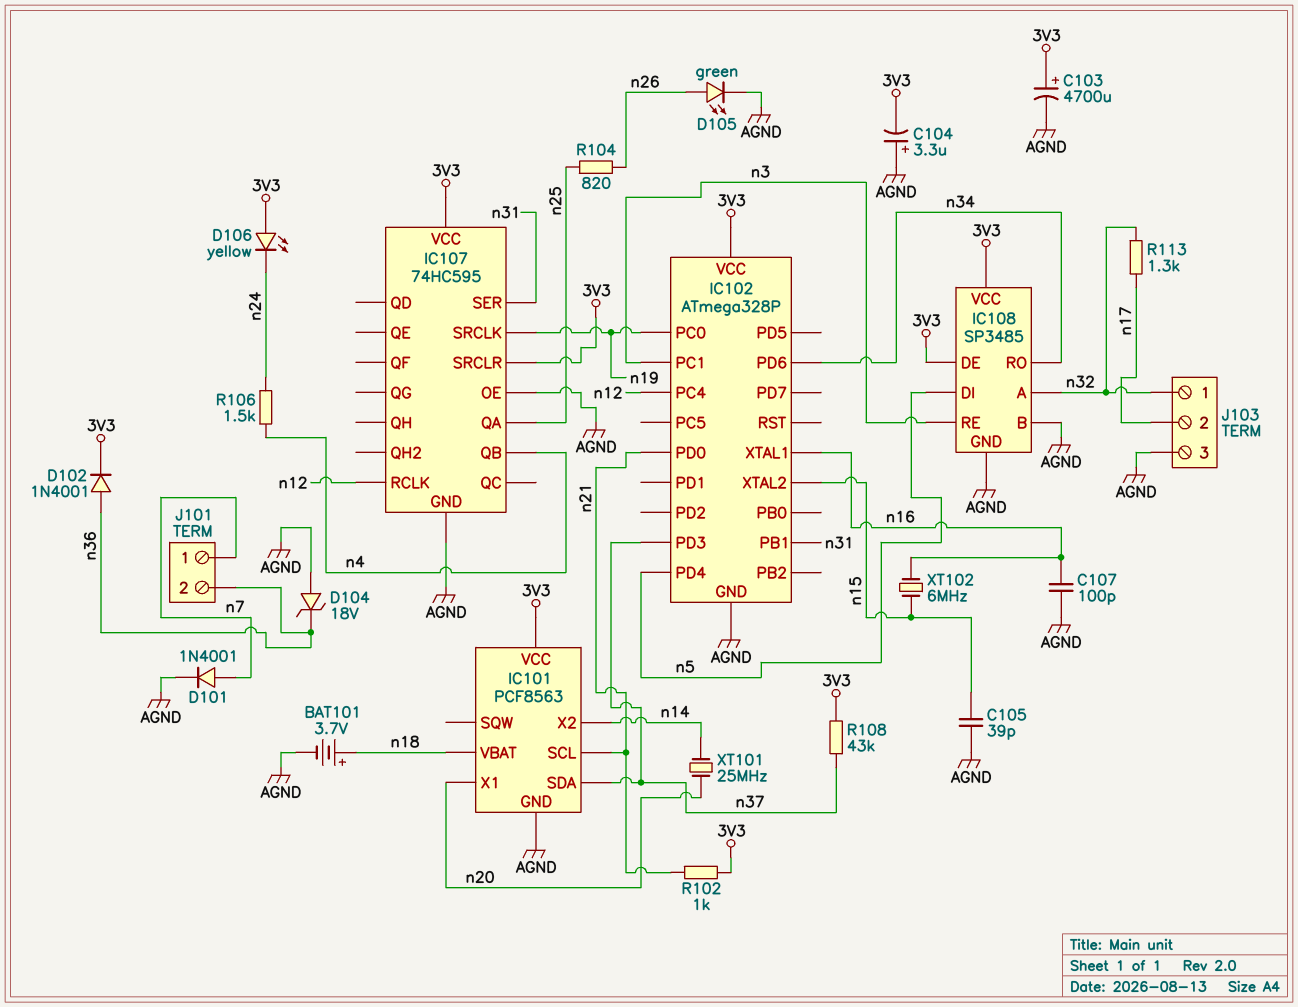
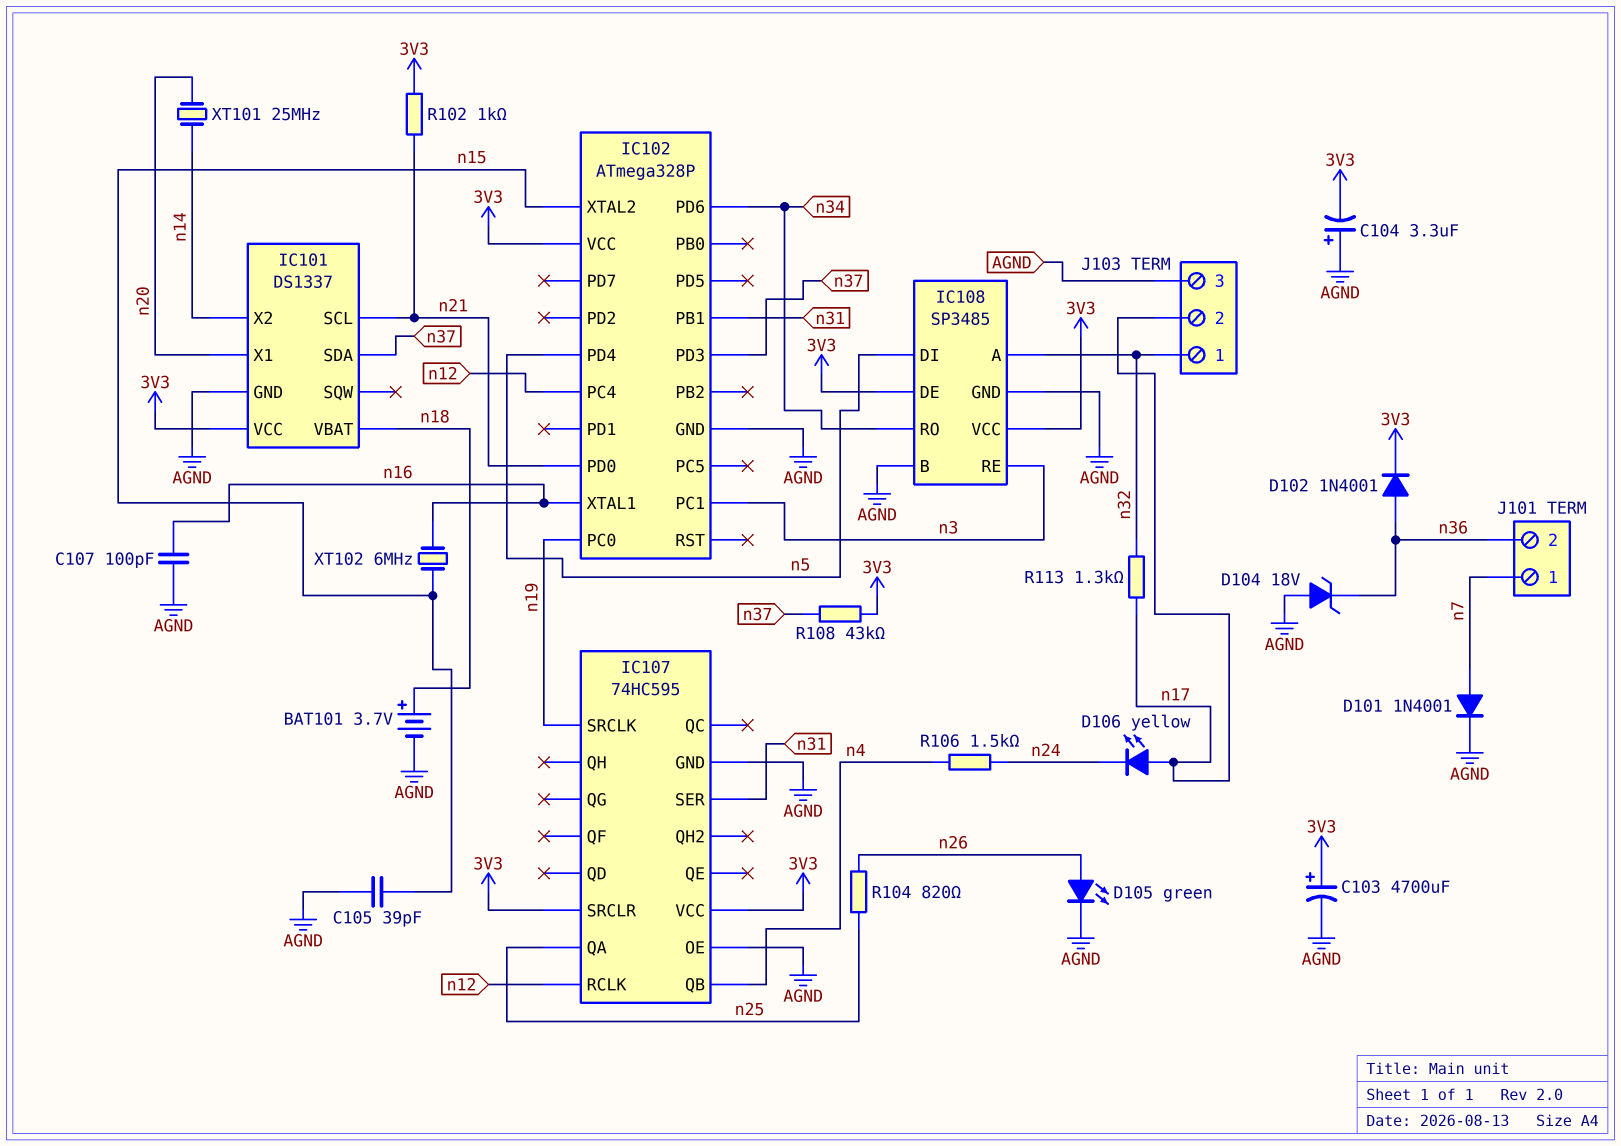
D106: LED yellow (A 3V3, K n24) -> LED yellow (A n17, K n24)
IC101: PCF8563 -> DS1337

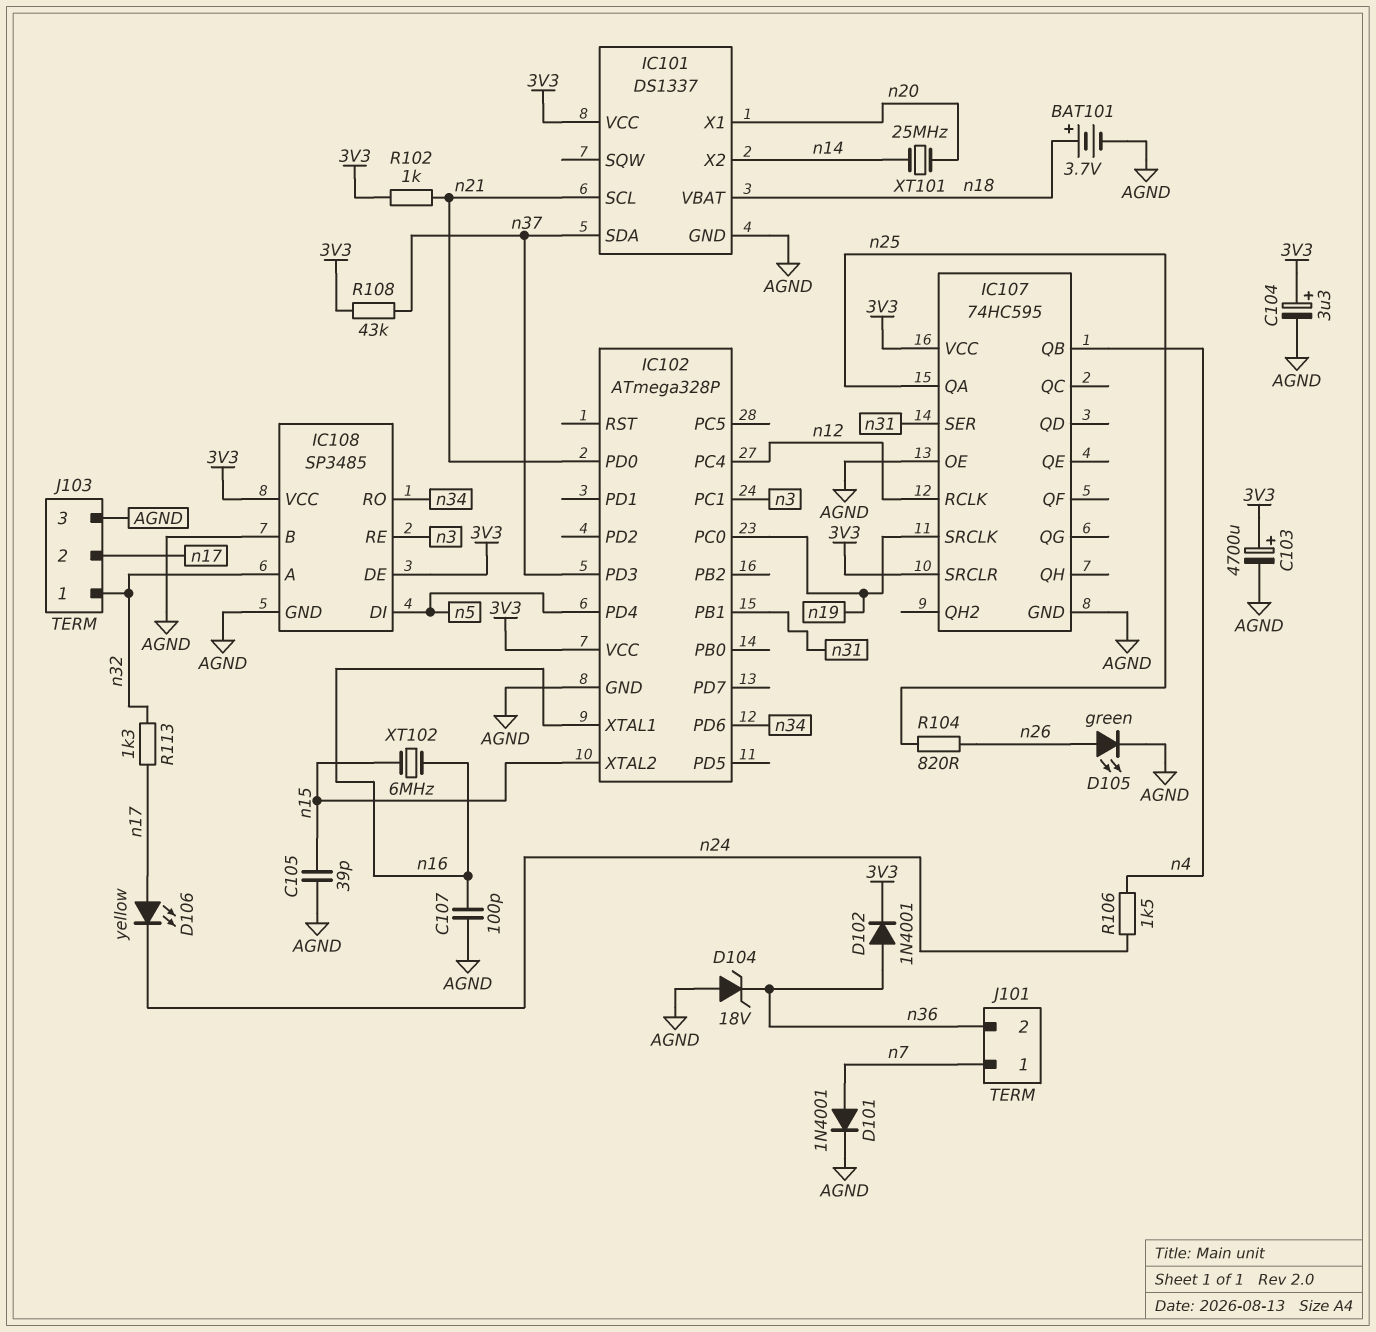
C104: 3.3uF (plus AGND, minus 3V3) -> 3.3uF (plus 3V3, minus AGND)

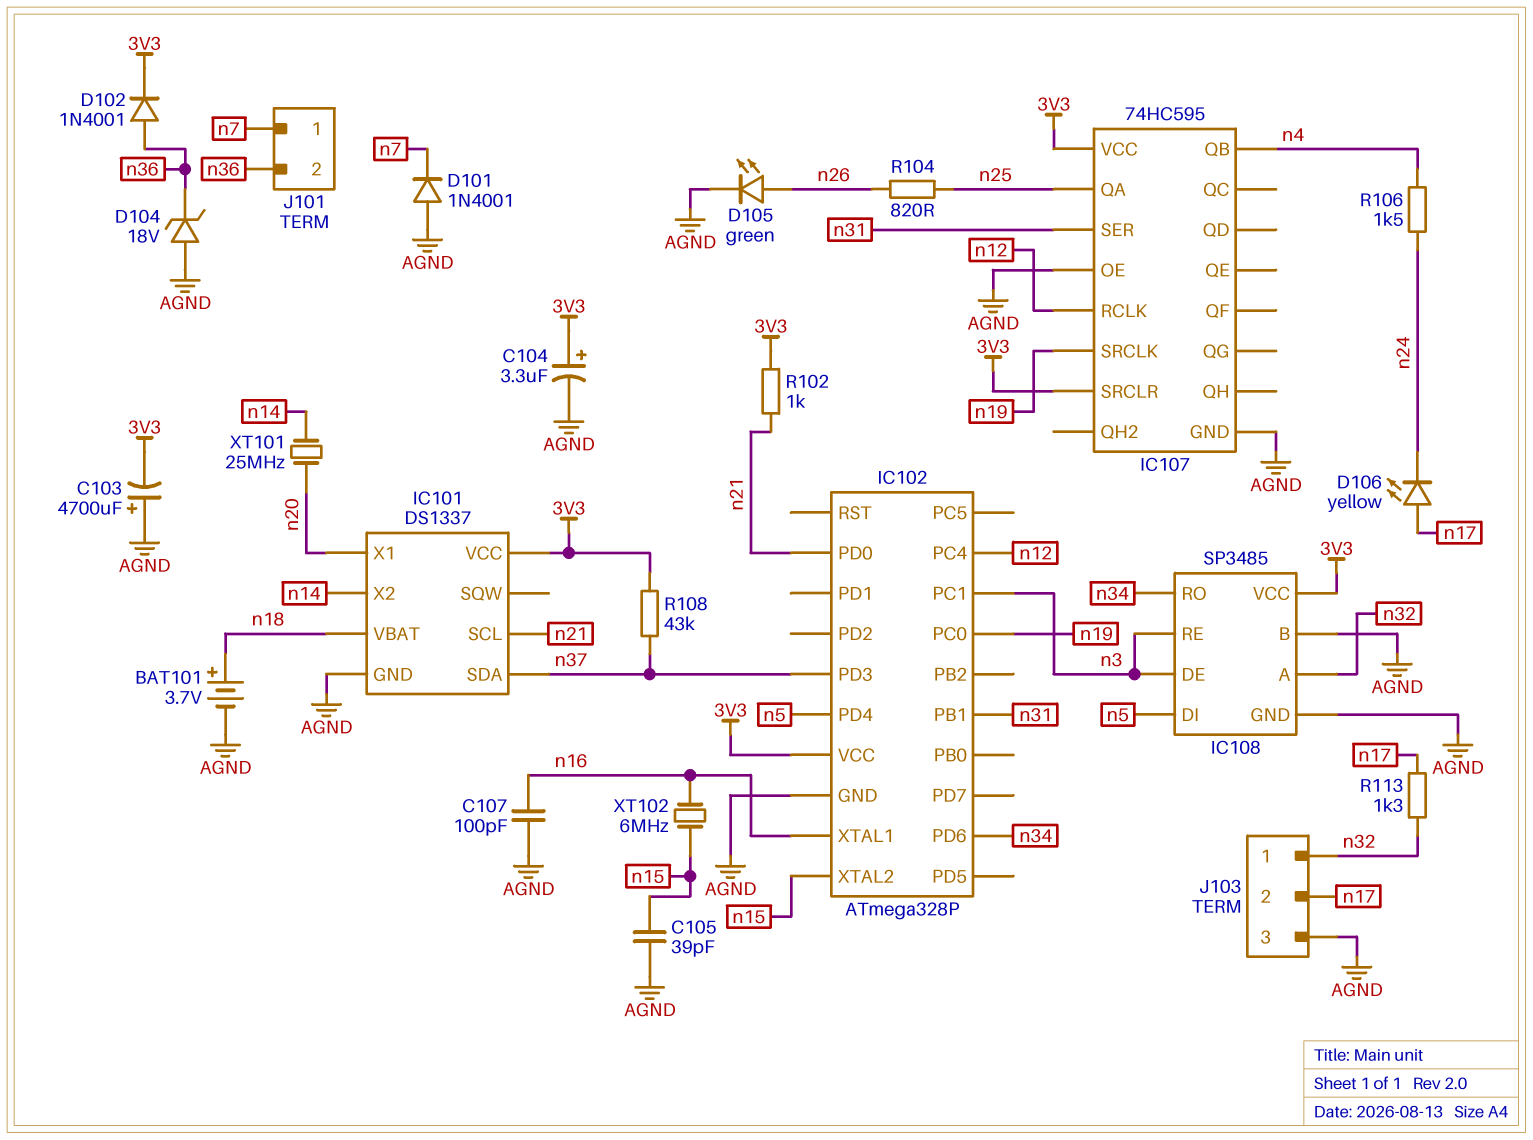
C103: 4700uF (plus 3V3, minus AGND) -> 4700uF (plus AGND, minus 3V3)
D101: diode 1N4001 (A n7, K AGND) -> diode 1N4001 (A AGND, K n7)
IC108 pin DE: 3V3 -> n3

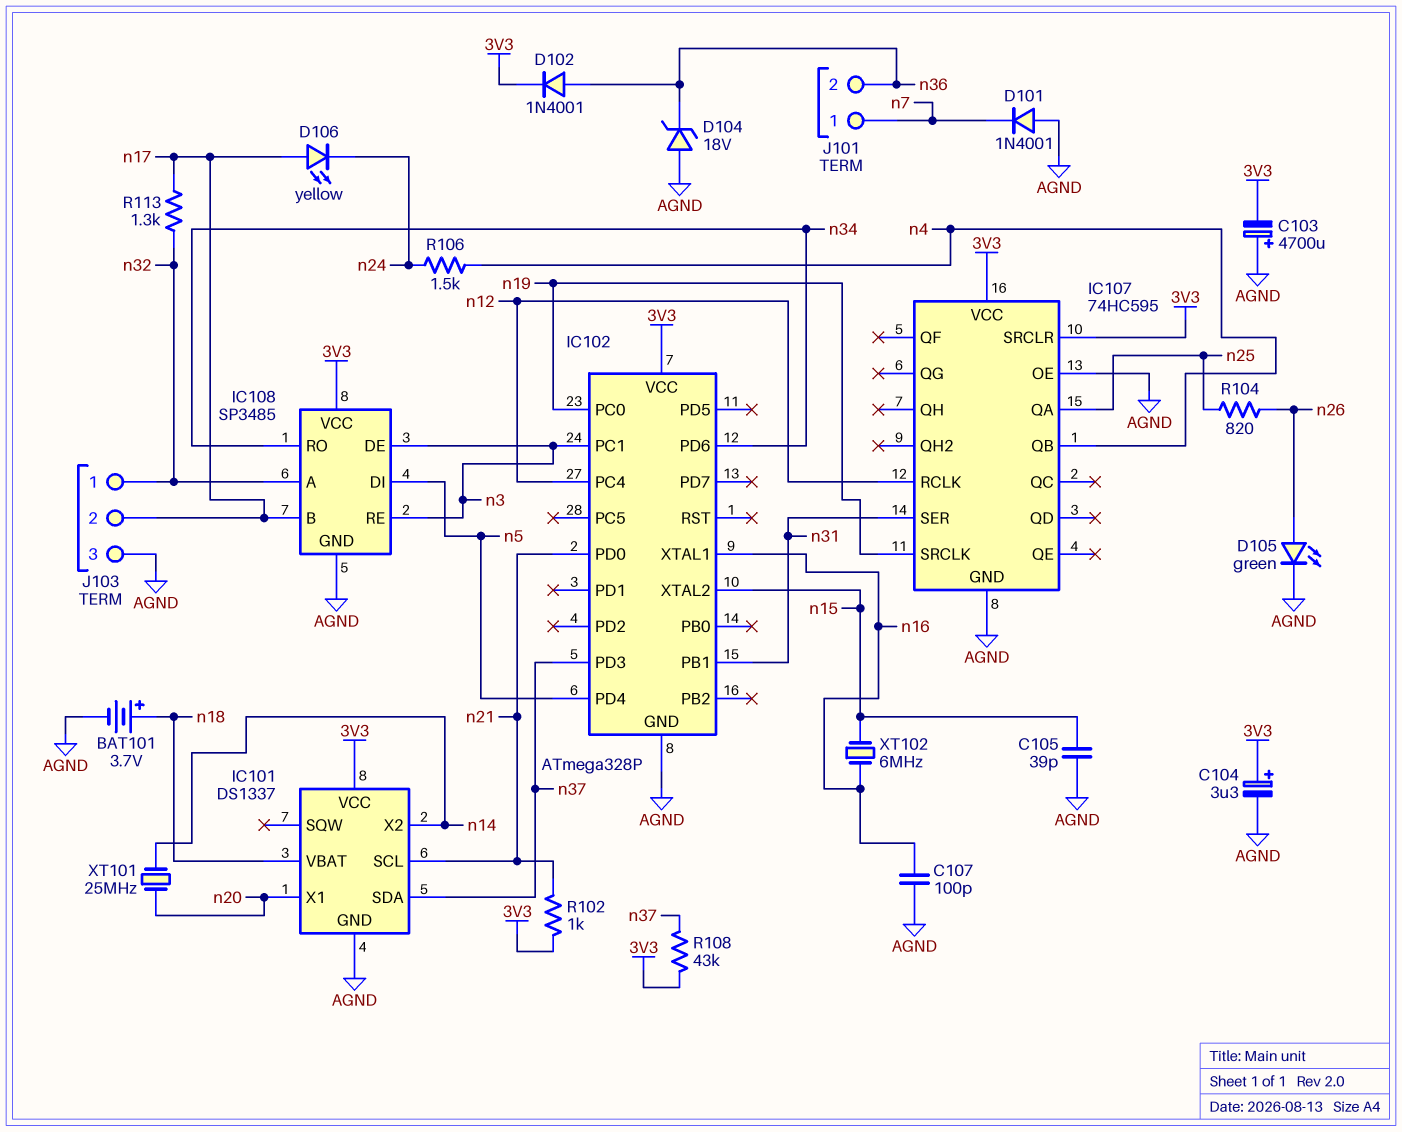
IC108 pin B: AGND -> n17

